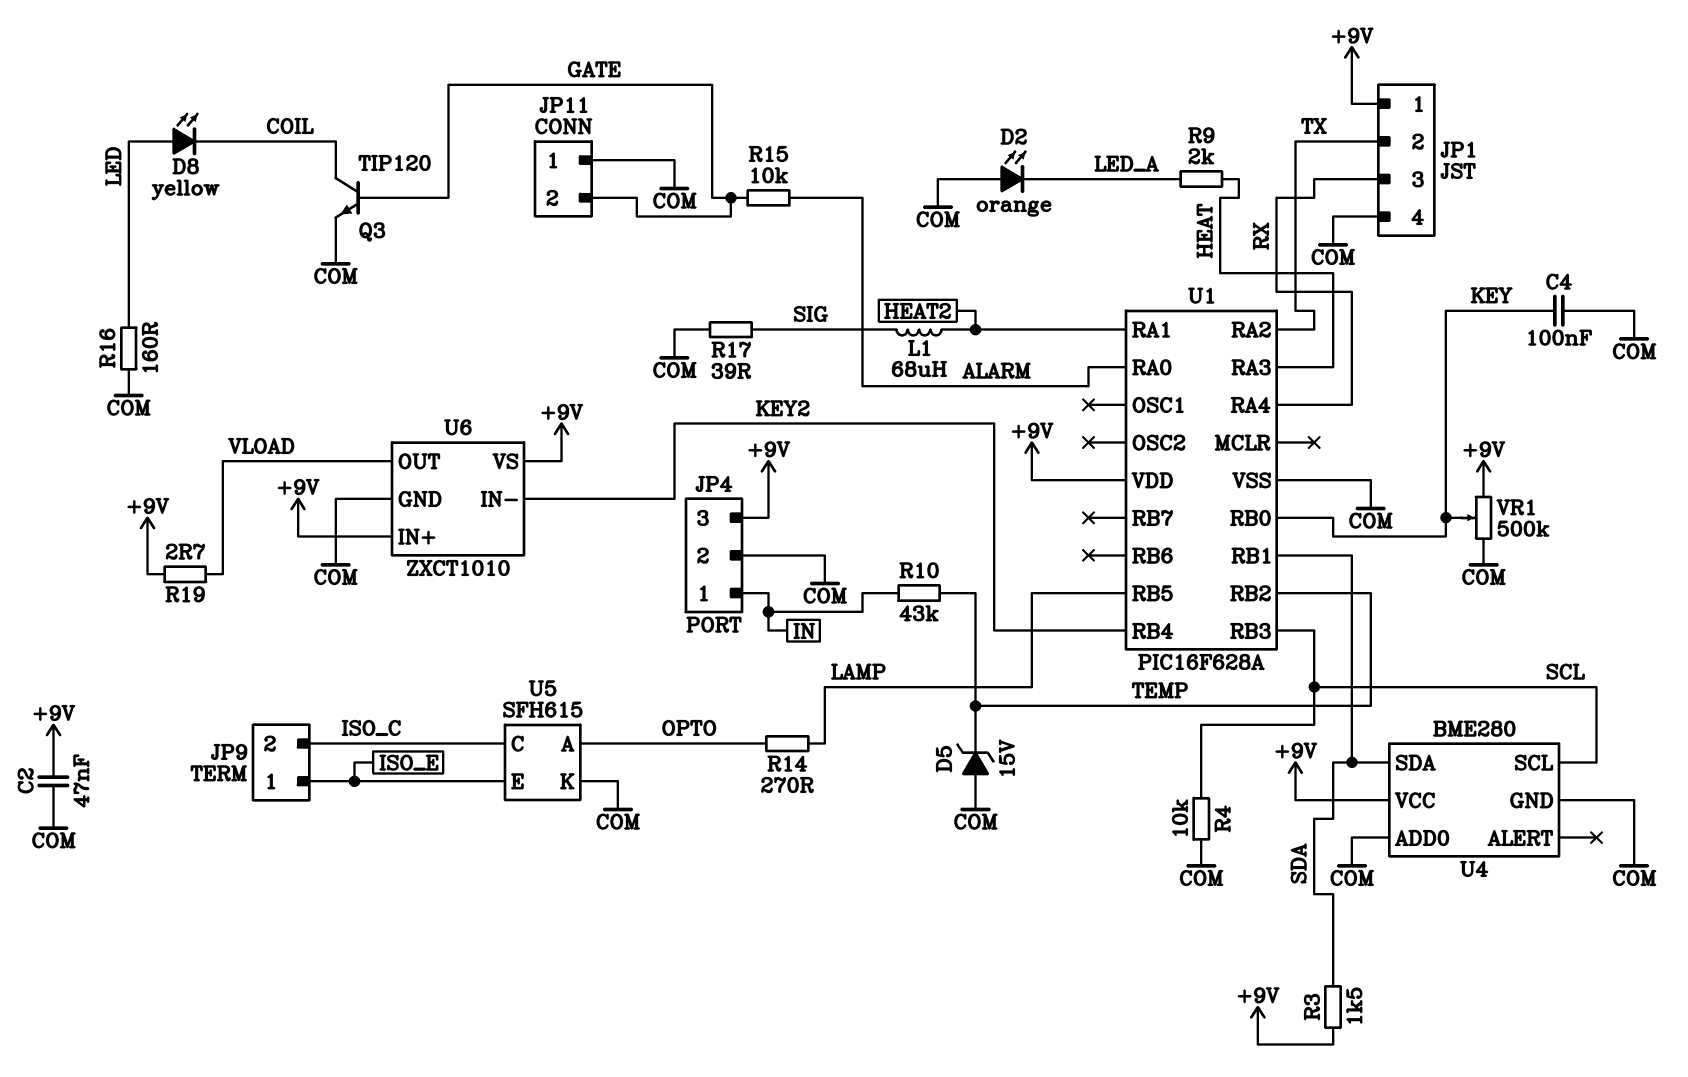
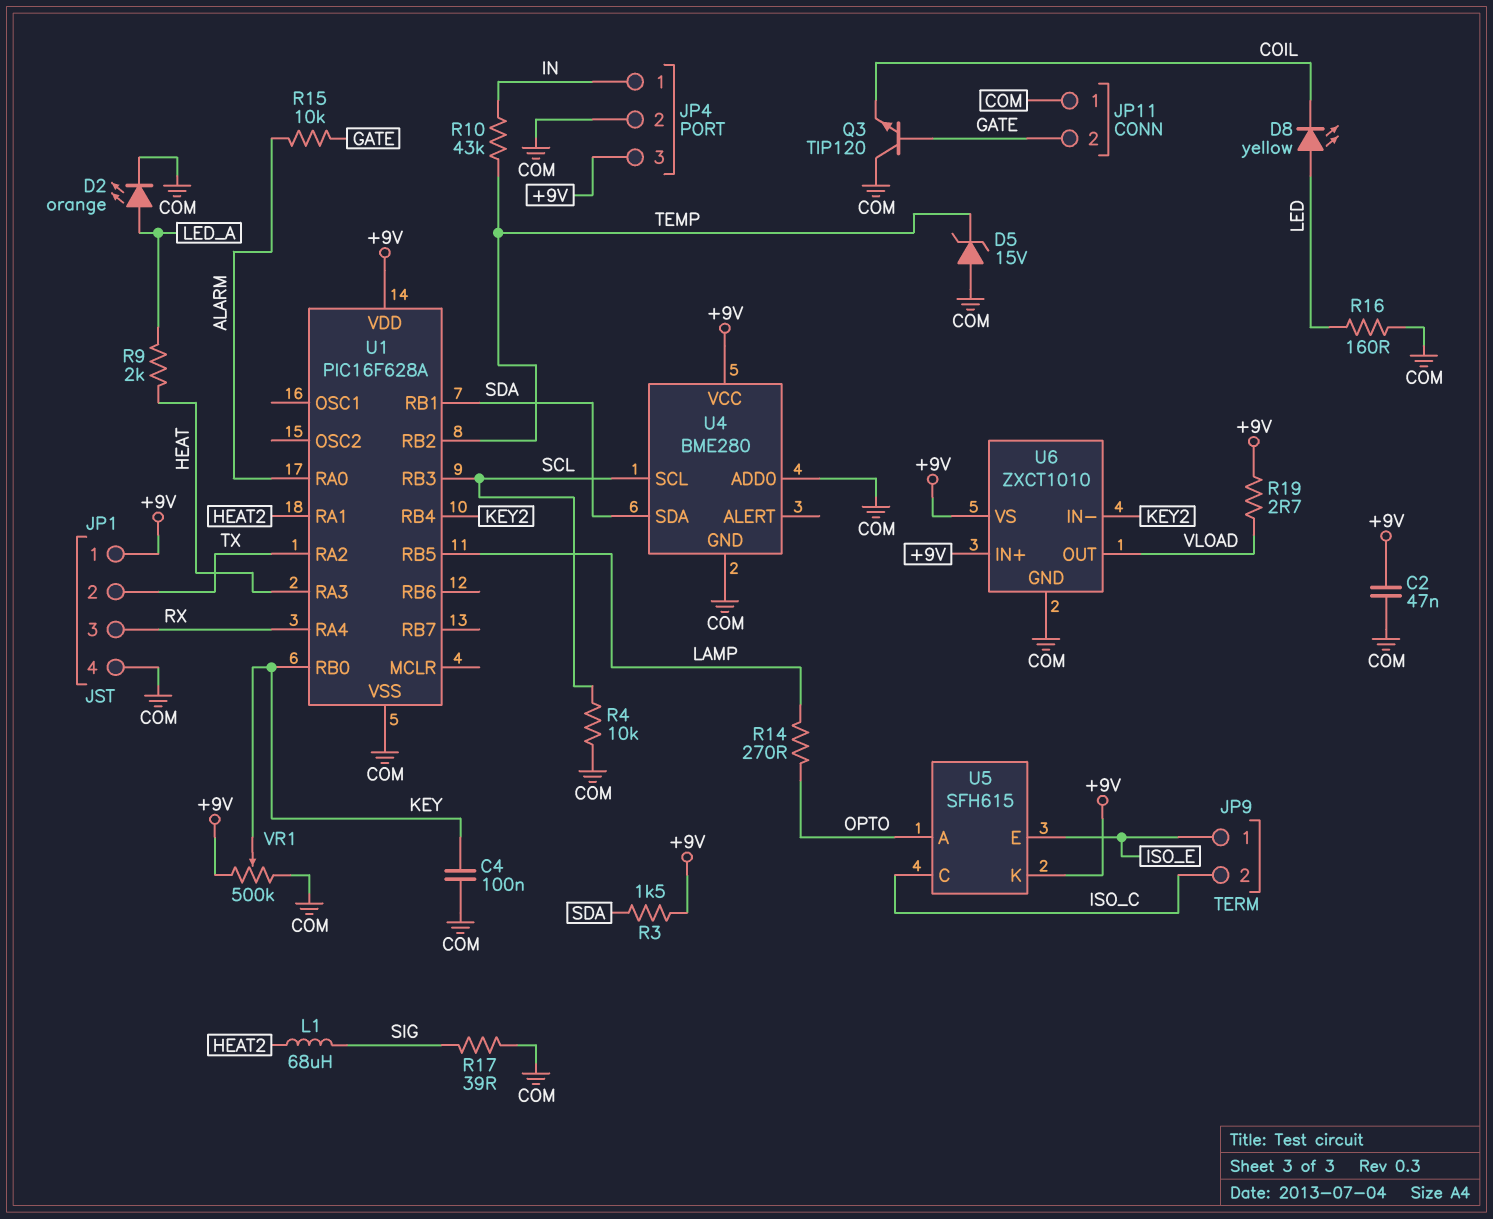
D2: LED orange (A COM, K LED_A) -> LED orange (A LED_A, K COM)
Q3: NPN TIP120 (B GATE, C COIL, E COM) -> NPN TIP120 (B GATE, C COM, E COIL)
U5 pin K: COM -> +9V

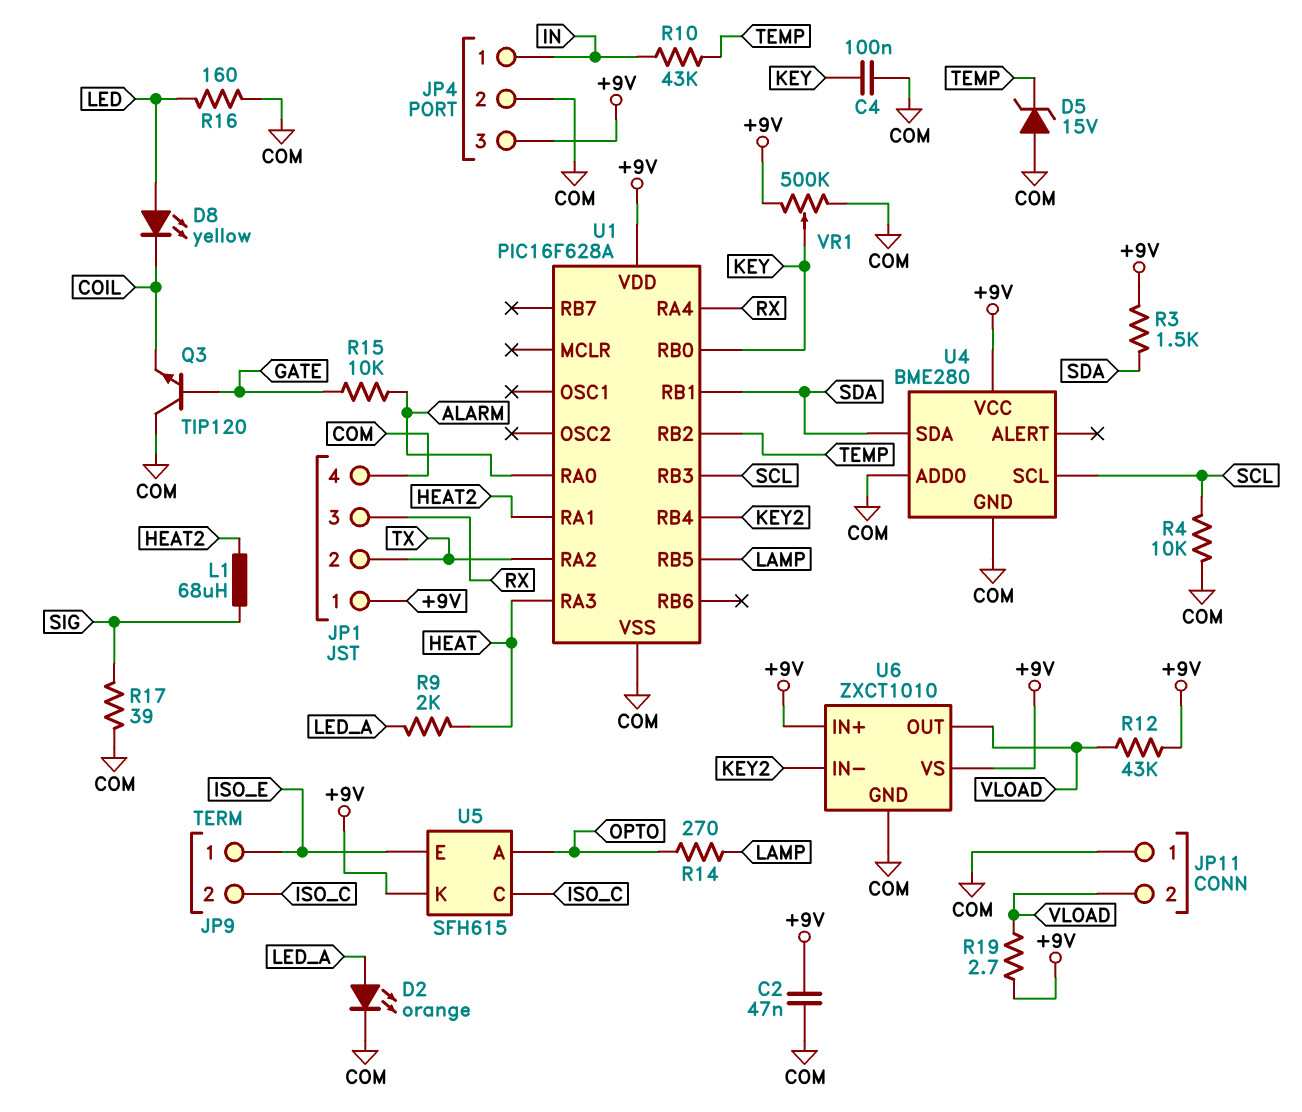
JP11 pin 2: GATE -> VLOAD
R12: none -> 43k (+9V, VLOAD)

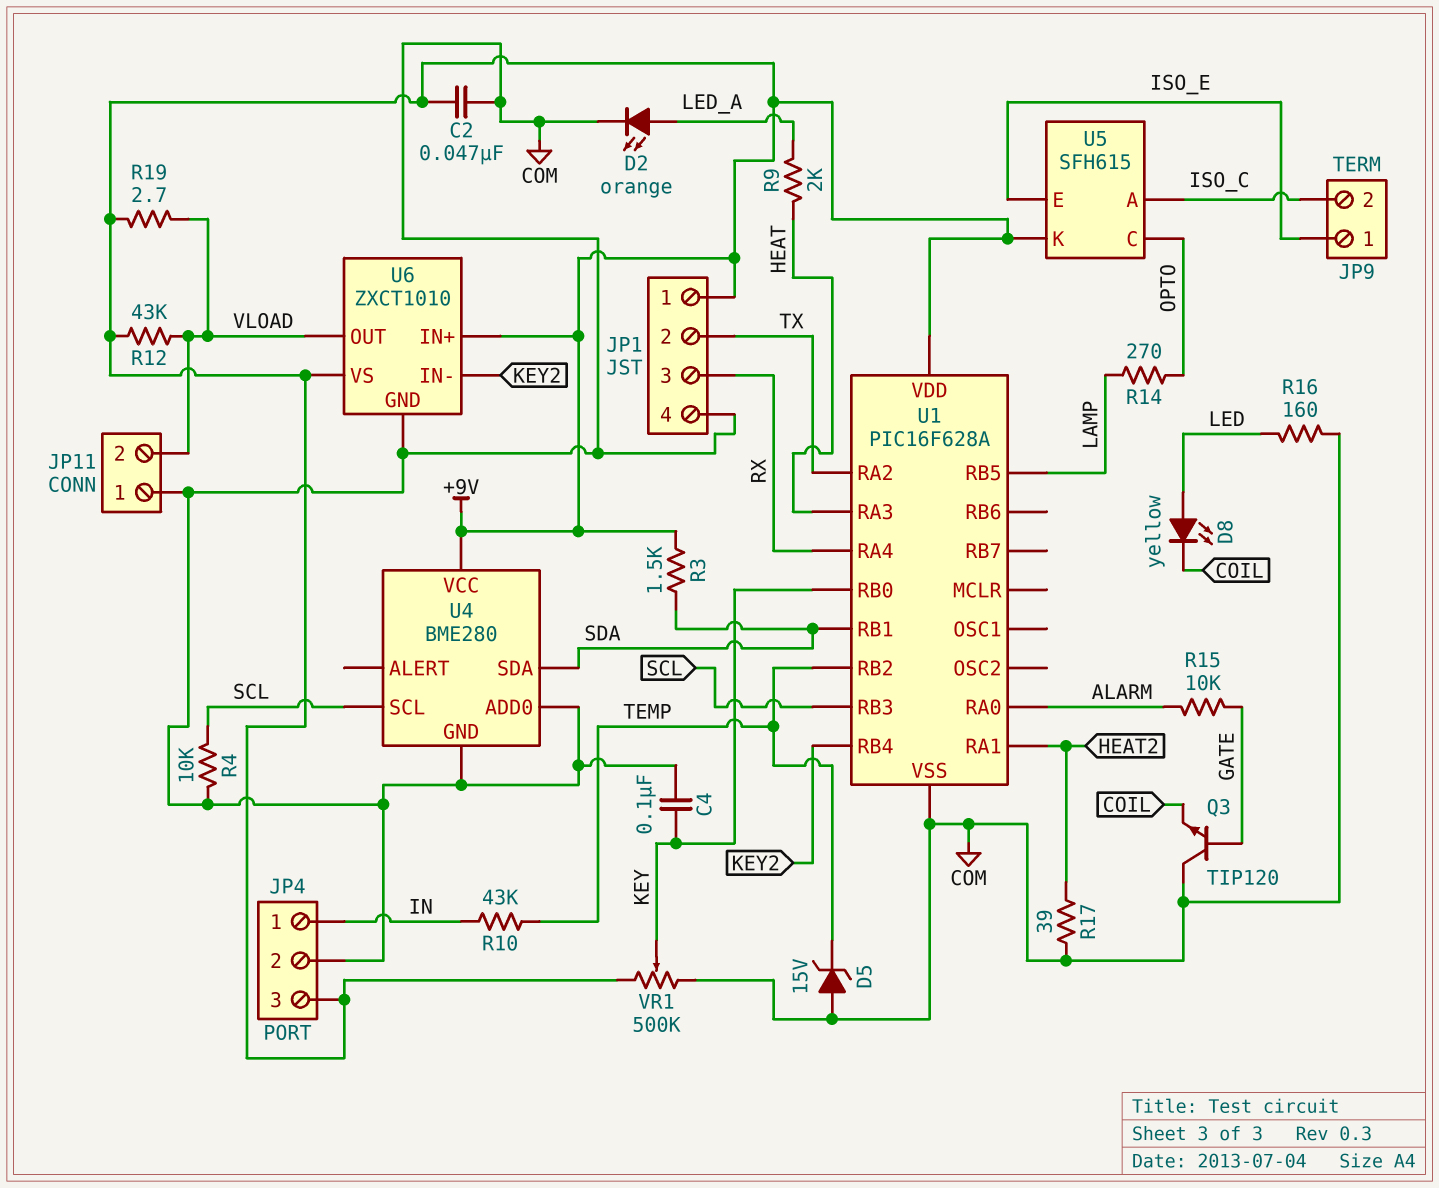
L1: 68uH (HEAT2, SIG) -> none
R17: 39 (COM, SIG) -> 39 (COM, HEAT2)
U5 pin A: OPTO -> ISO_C
U5 pin C: ISO_C -> OPTO

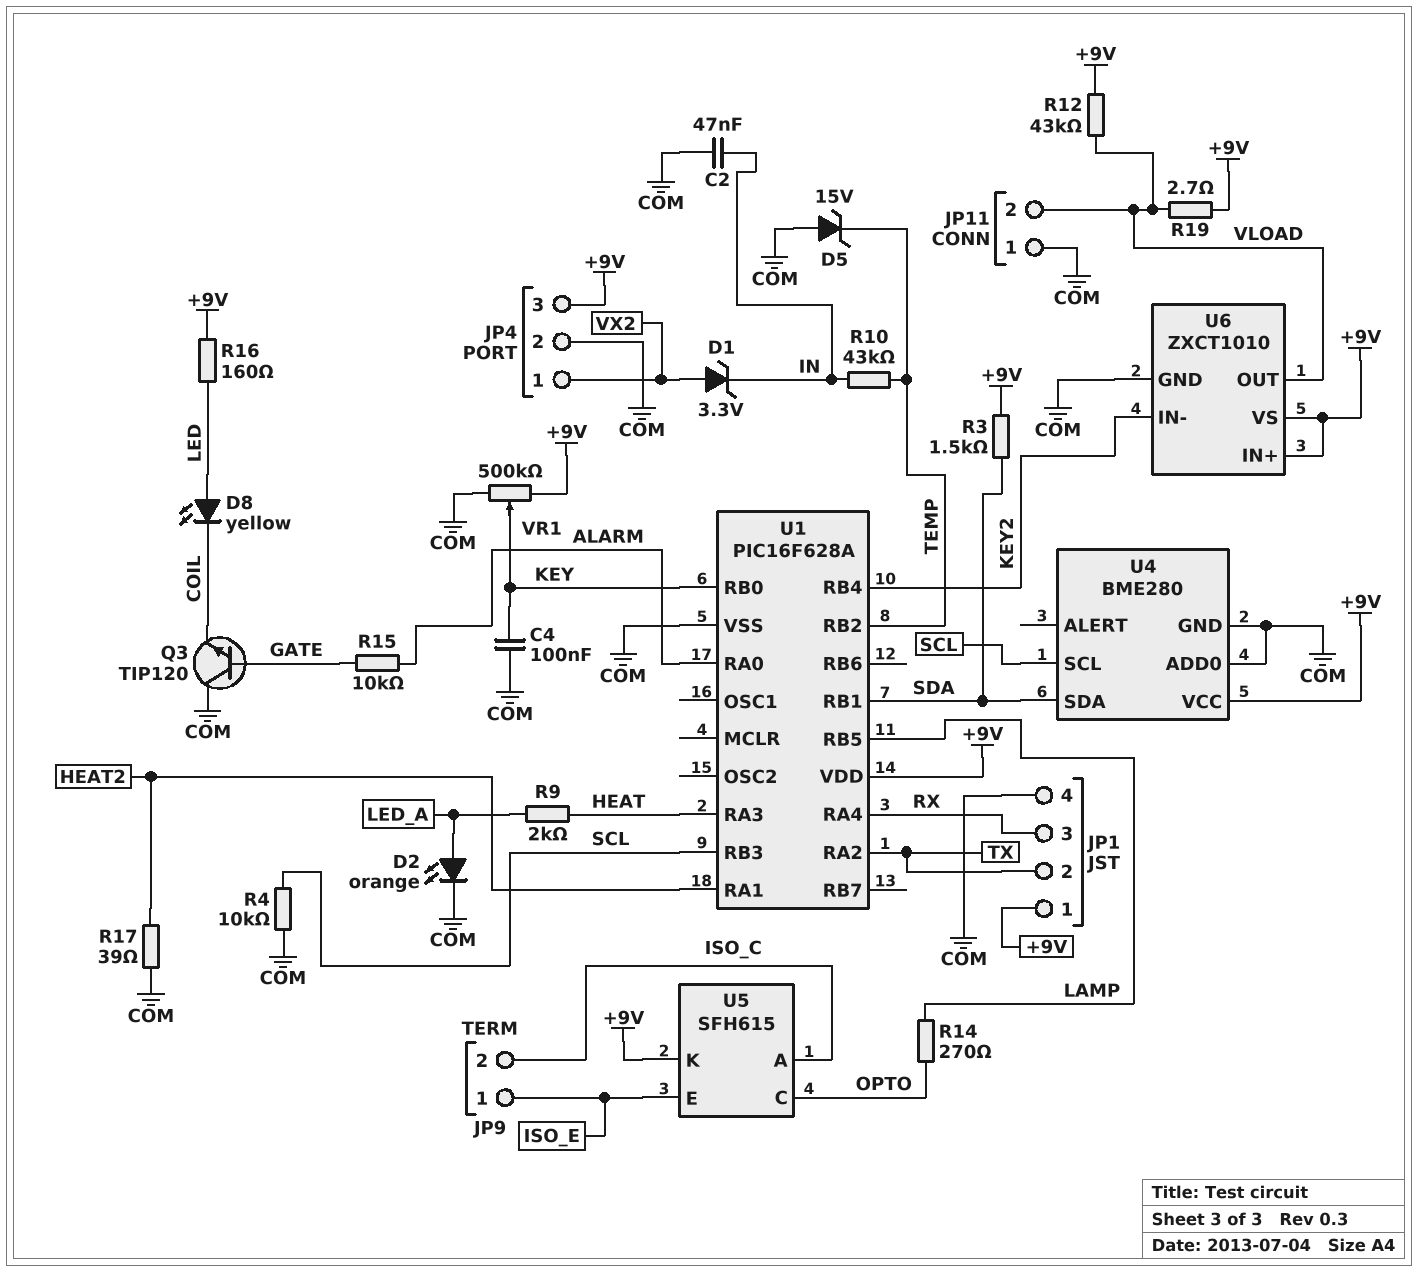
C2: 47nF (+9V, COM) -> 47nF (COM, IN)
D1: none -> zener 3.3V (A VX2, K IN)
JP4 pin 1: IN -> VX2
R16: 160 (COM, LED) -> 160 (+9V, LED)

